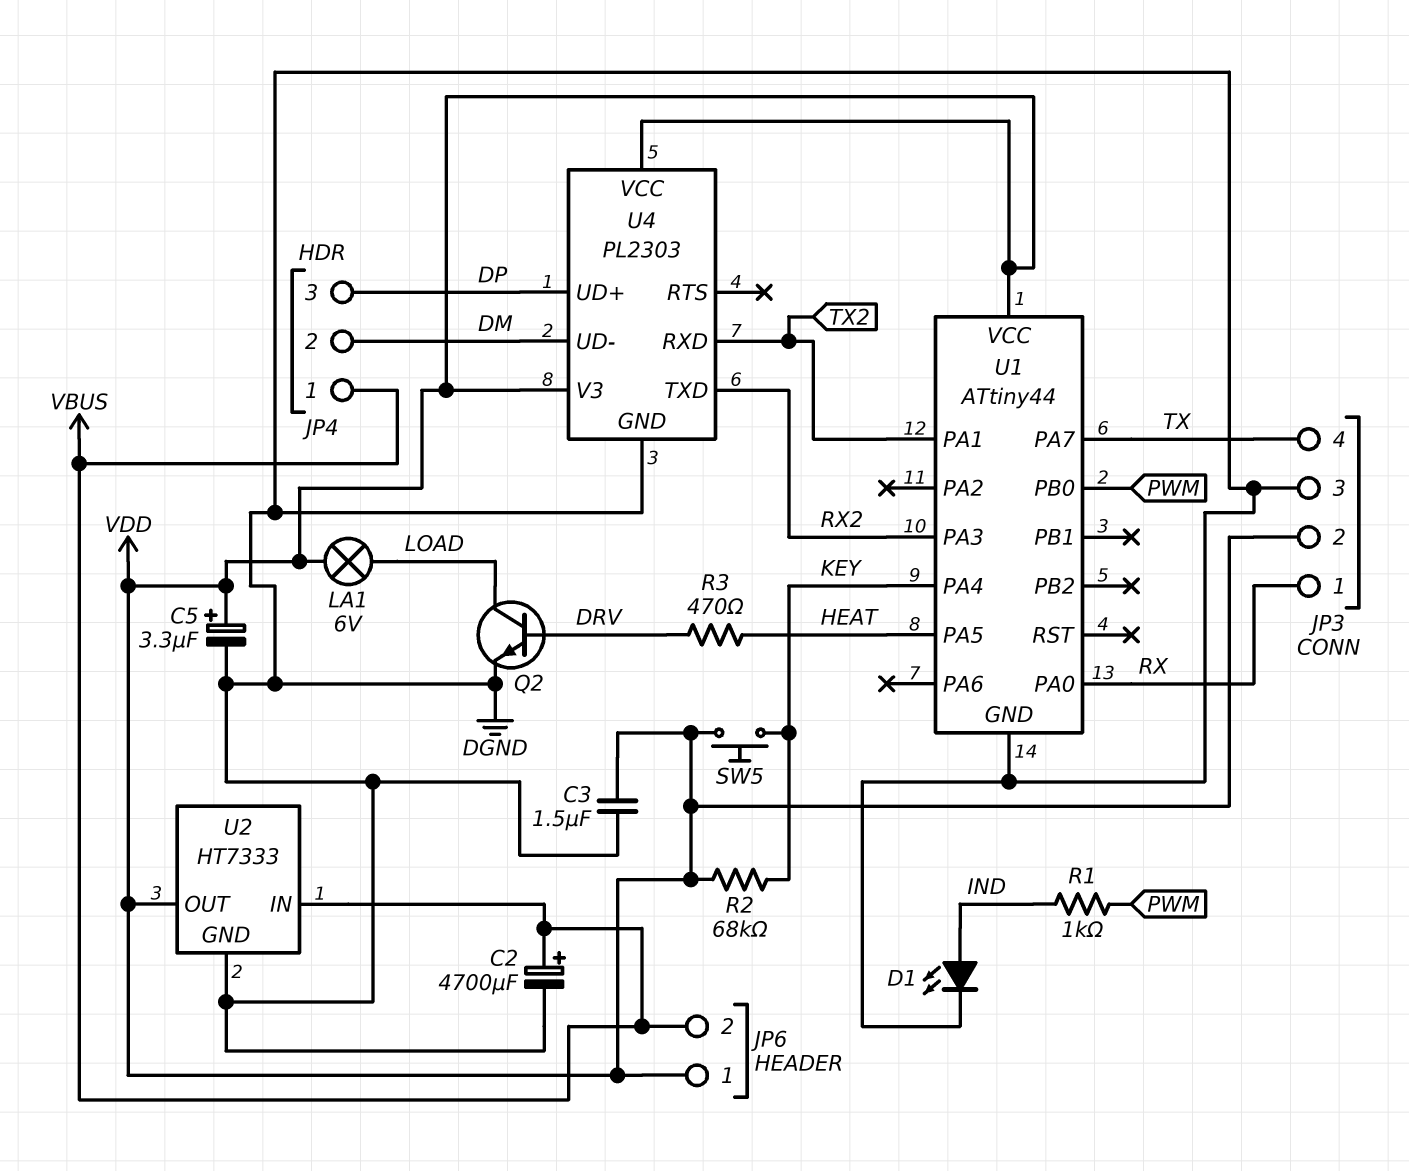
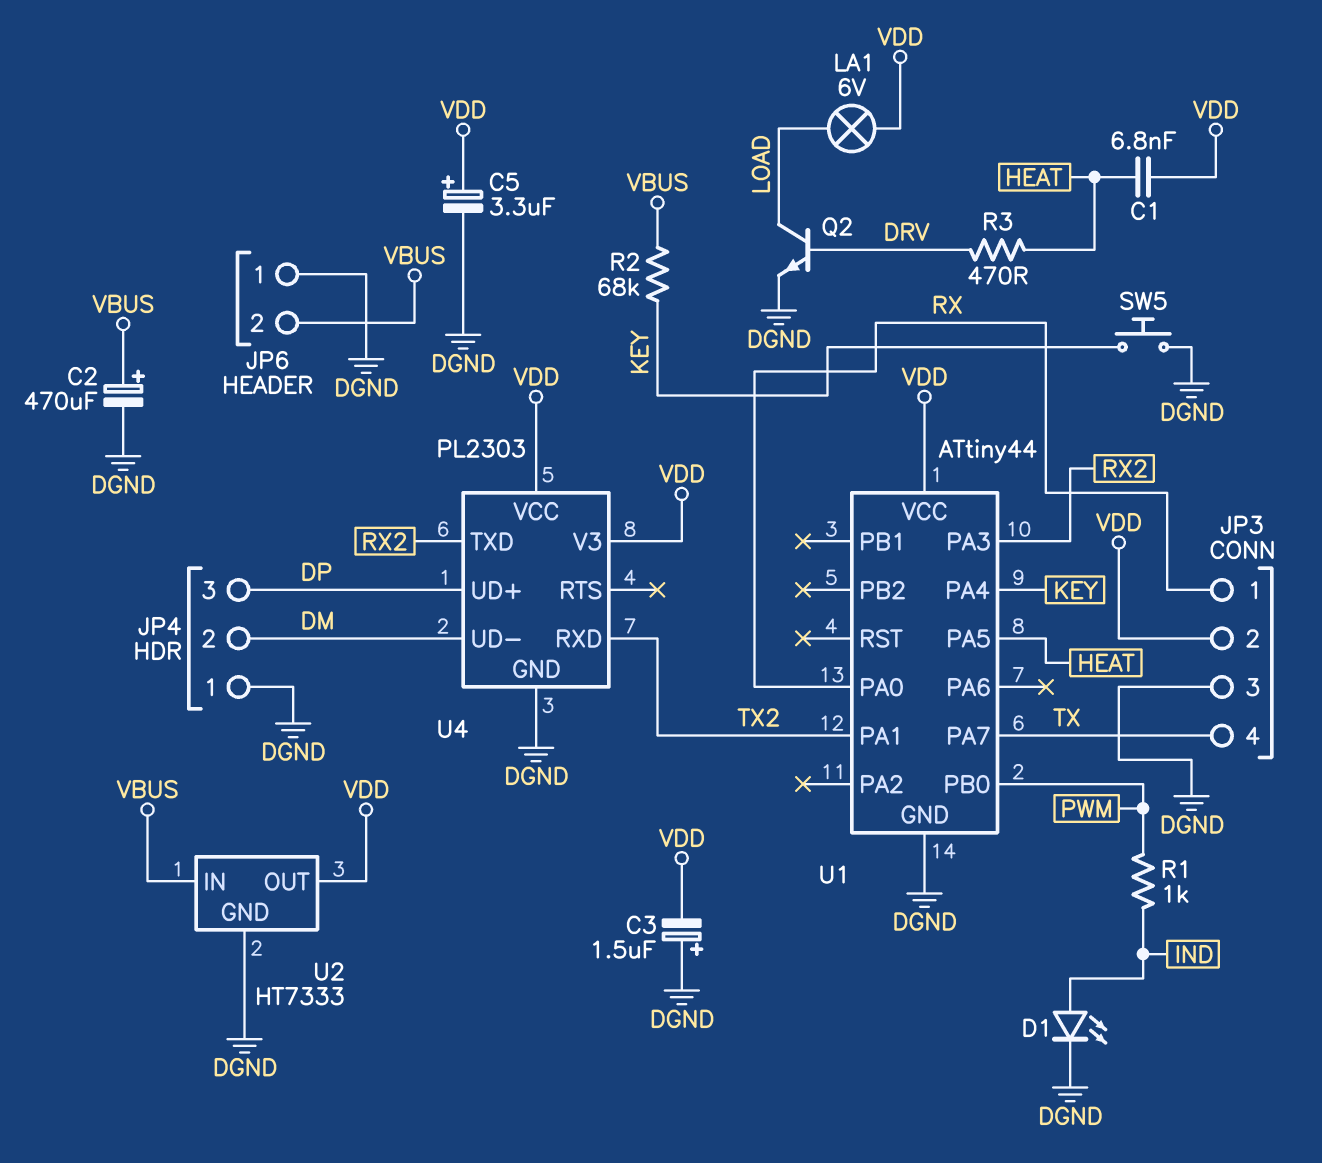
C1: none -> 6.8nF (HEAT, VDD)
C2: 4700uF (plus VBUS, minus DGND) -> 470uF (plus VBUS, minus DGND)
C3: 1.5uF (DGND, VDD) -> 1.5uF (plus DGND, minus VDD)
JP4 pin 1: VBUS -> DGND
JP6 pin 1: VDD -> DGND
R2: 68k (KEY, VDD) -> 68k (KEY, VBUS)
SW5: button (KEY, VDD) -> button (DGND, KEY)

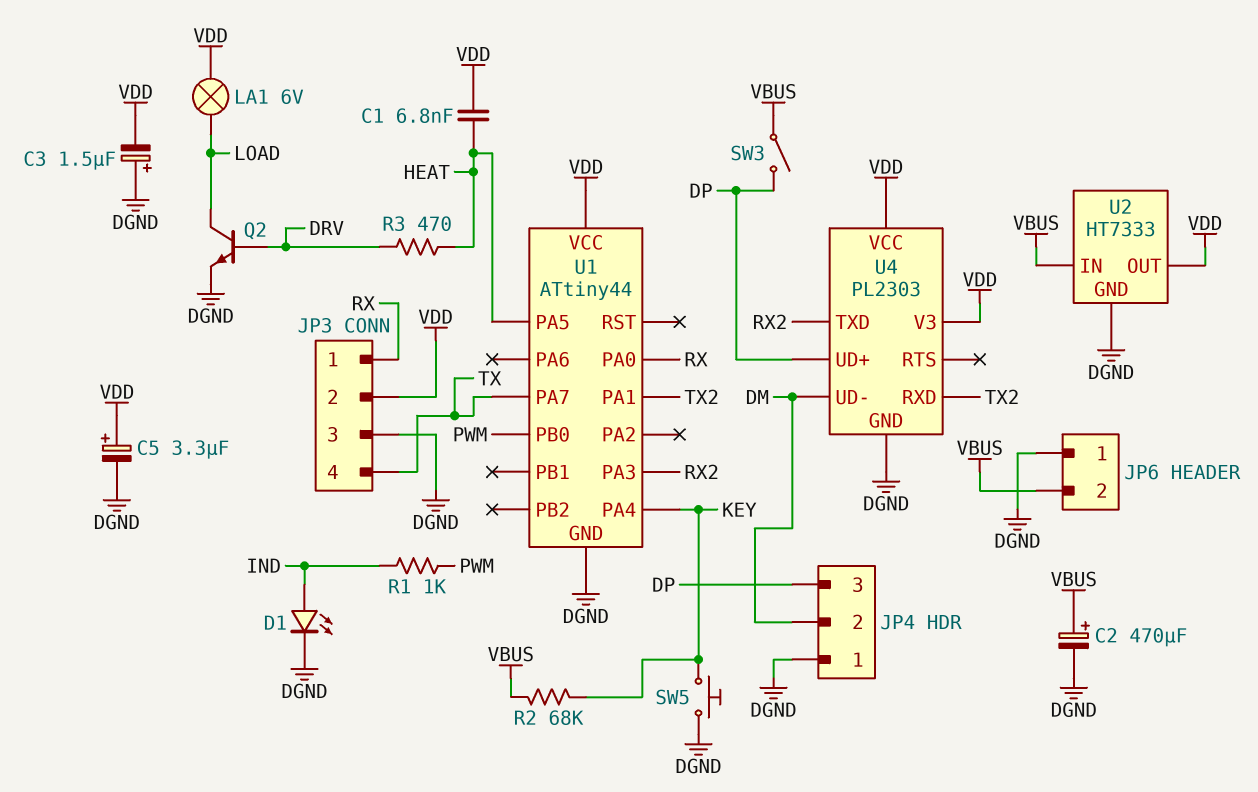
SW3: none -> switch (DP, VBUS)

